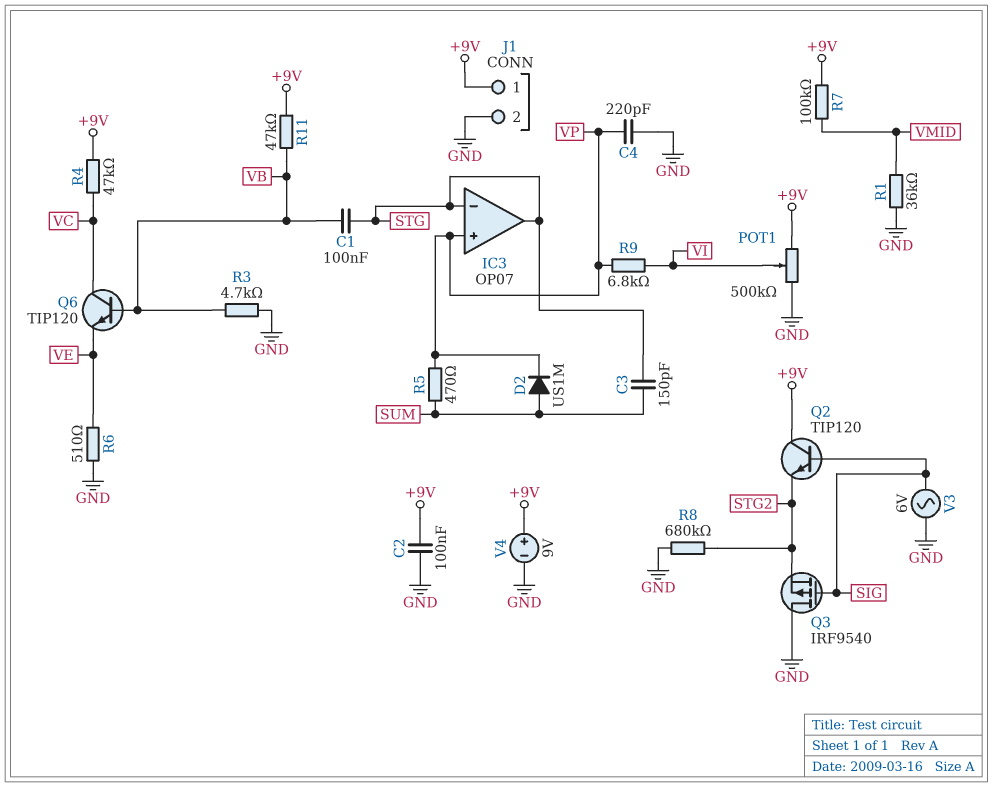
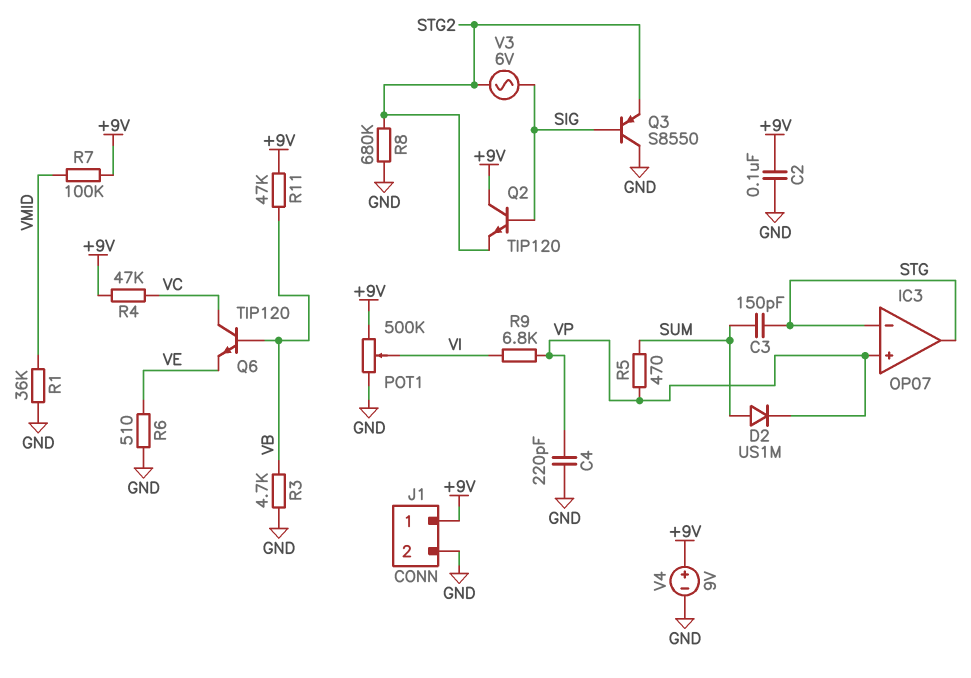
C1: 100nF (STG, VB) -> none
Q3: PMOS IRF9540 (G SIG, D GND, S STG2) -> PNP S8550 (B SIG, C GND, E STG2)
V3: AC 6V (GND, SIG) -> AC 6V (SIG, STG2)

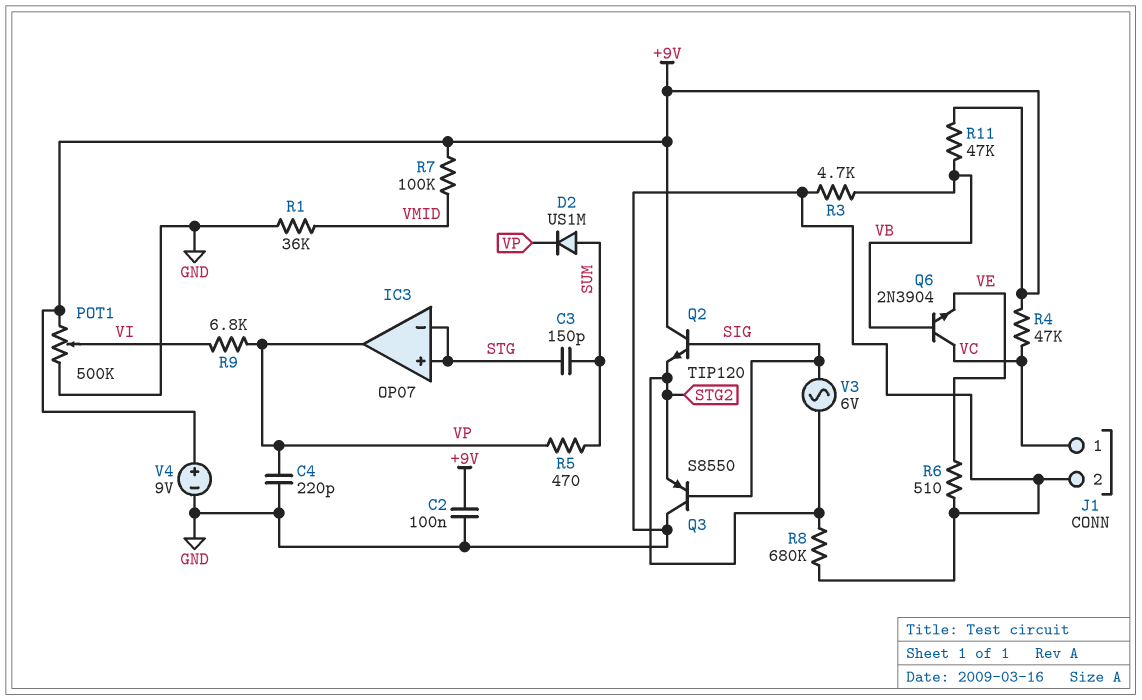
IC3 pin in+: VP -> STG
IC3 pin out: STG -> VP
J1 pin 1: +9V -> VC
Q6: NPN TIP120 (B VB, C VC, E VE) -> NPN 2N3904 (B VB, C VC, E VE)

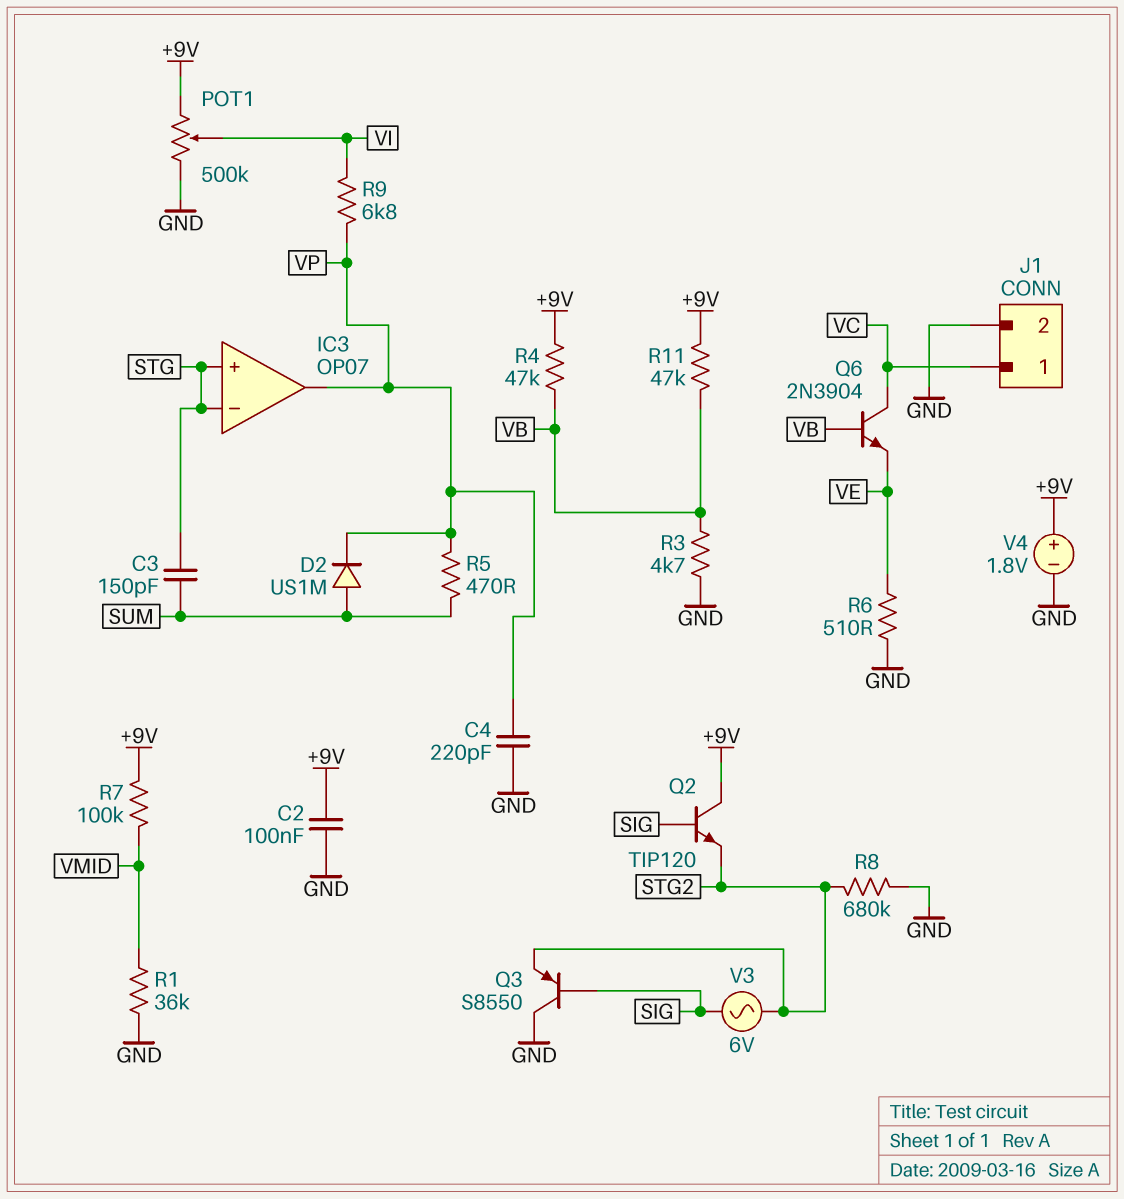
R4: 47k (+9V, VC) -> 47k (+9V, VB)
V4: 9V (plus +9V, minus GND) -> 1.8V (plus +9V, minus GND)

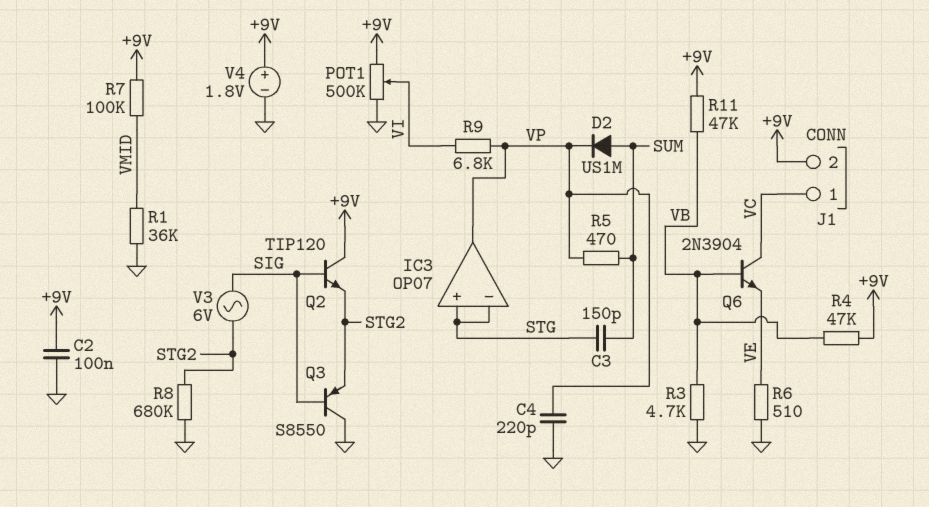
J1 pin 2: GND -> +9V

